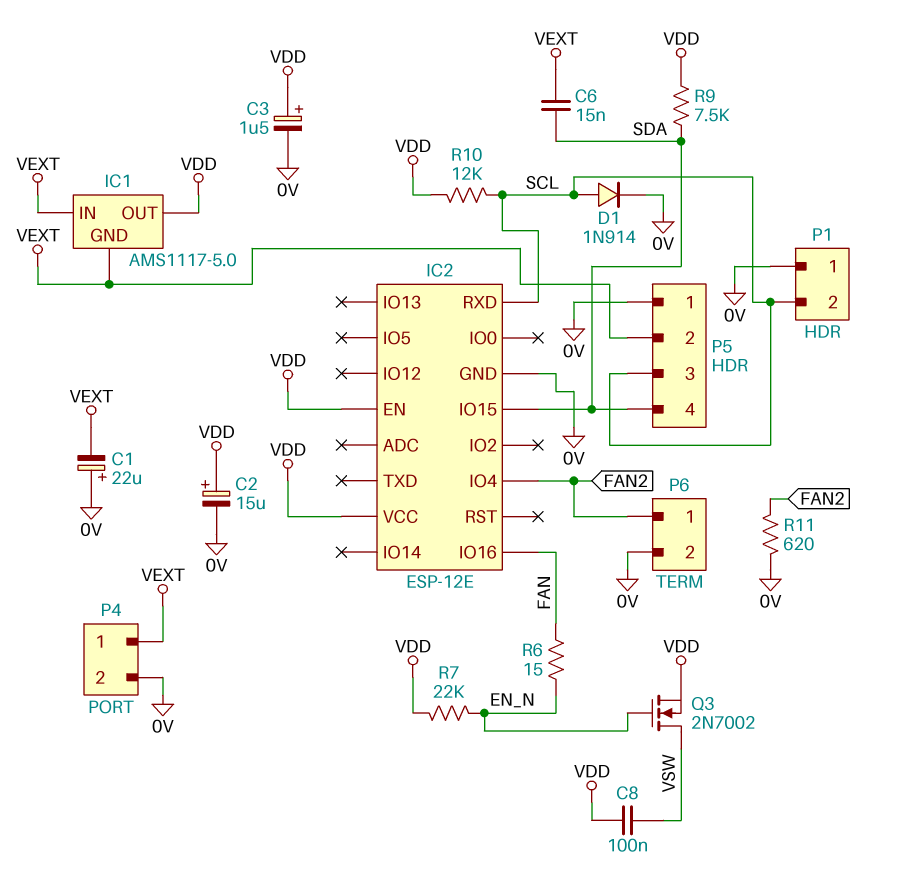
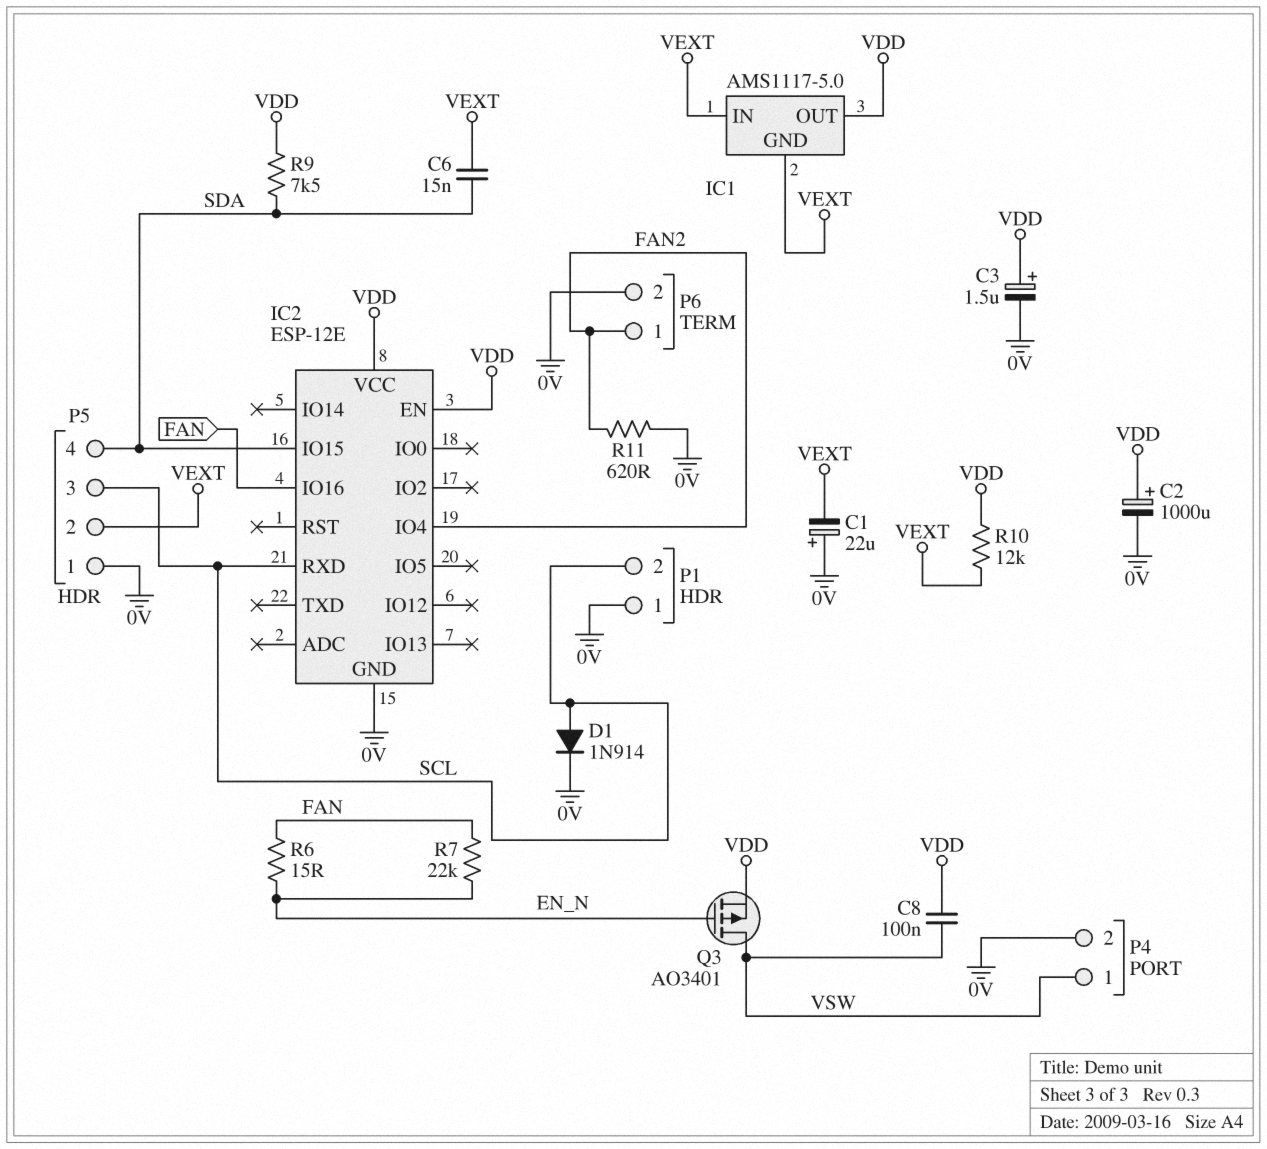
C2: 15uF (plus VDD, minus 0V) -> 1000uF (plus VDD, minus 0V)
P4 pin 1: VEXT -> VSW
Q3: NMOS 2N7002 (G EN_N, D VSW, S VDD) -> PMOS AO3401 (G EN_N, D VSW, S VDD)
R7: 22k (EN_N, VDD) -> 22k (EN_N, FAN)
R10: 12k (SCL, VDD) -> 12k (VDD, VEXT)

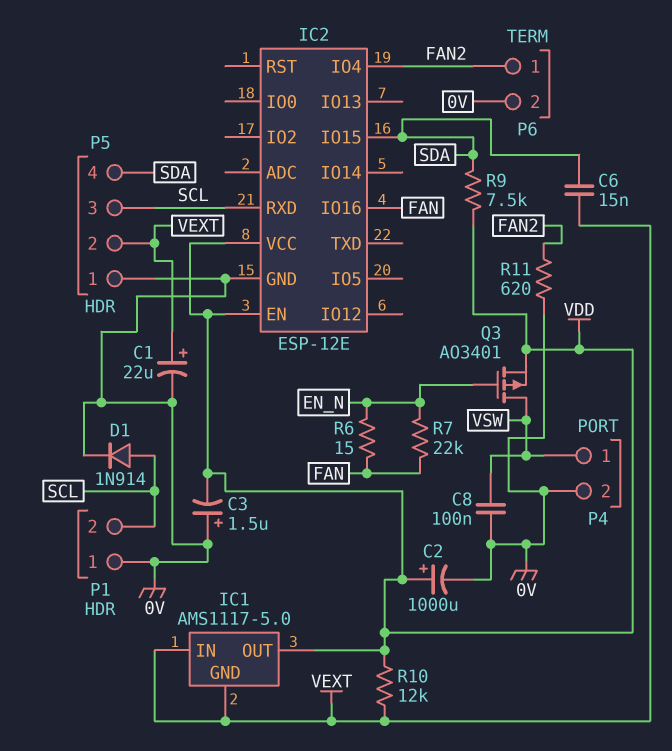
C1: 22uF (plus 0V, minus VEXT) -> 22uF (plus VEXT, minus 0V)
C3: 1.5uF (plus VDD, minus 0V) -> 1.5uF (plus 0V, minus VDD)
C8: 100nF (VDD, VSW) -> 100nF (0V, VSW)

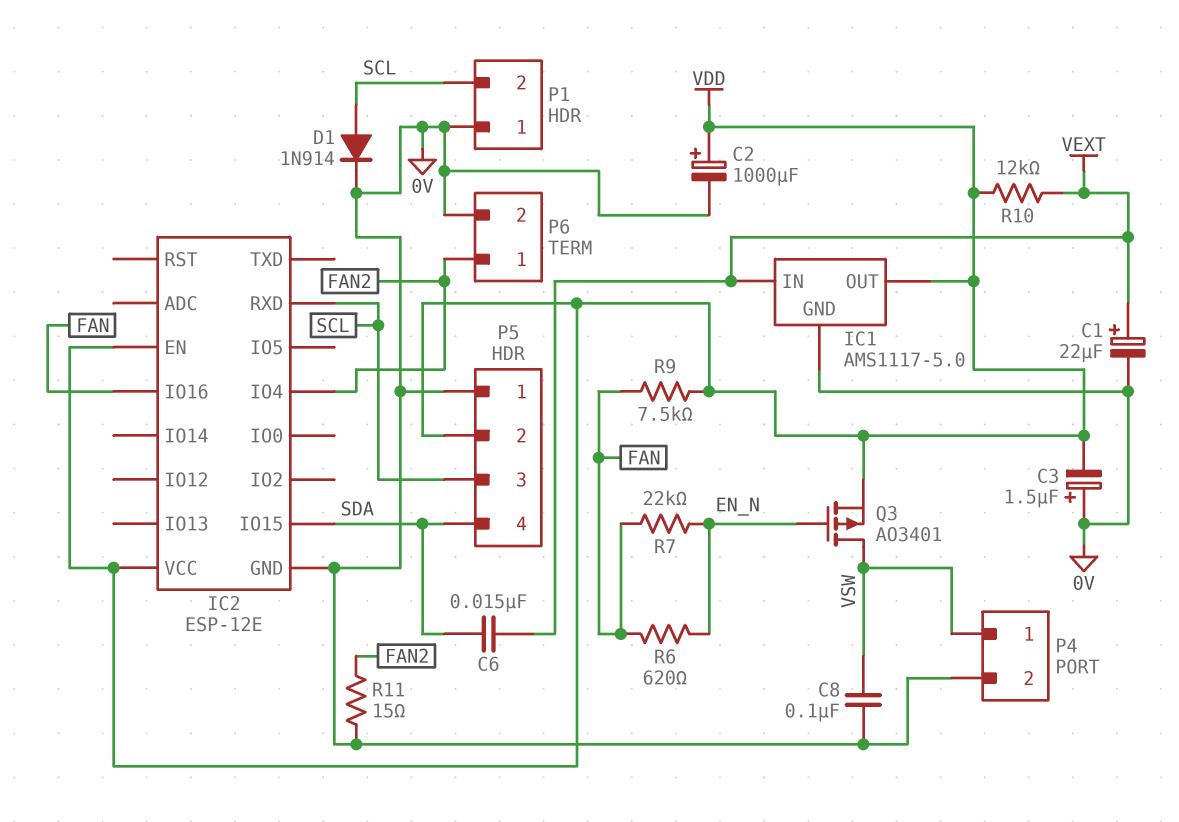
IC1 pin GND: VEXT -> 0V
P5 pin 2: VEXT -> VDD
R6: 15 (EN_N, FAN) -> 620 (EN_N, FAN)
R9: 7.5k (SDA, VDD) -> 7.5k (FAN, VDD)
R11: 620 (0V, FAN2) -> 15 (0V, FAN2)

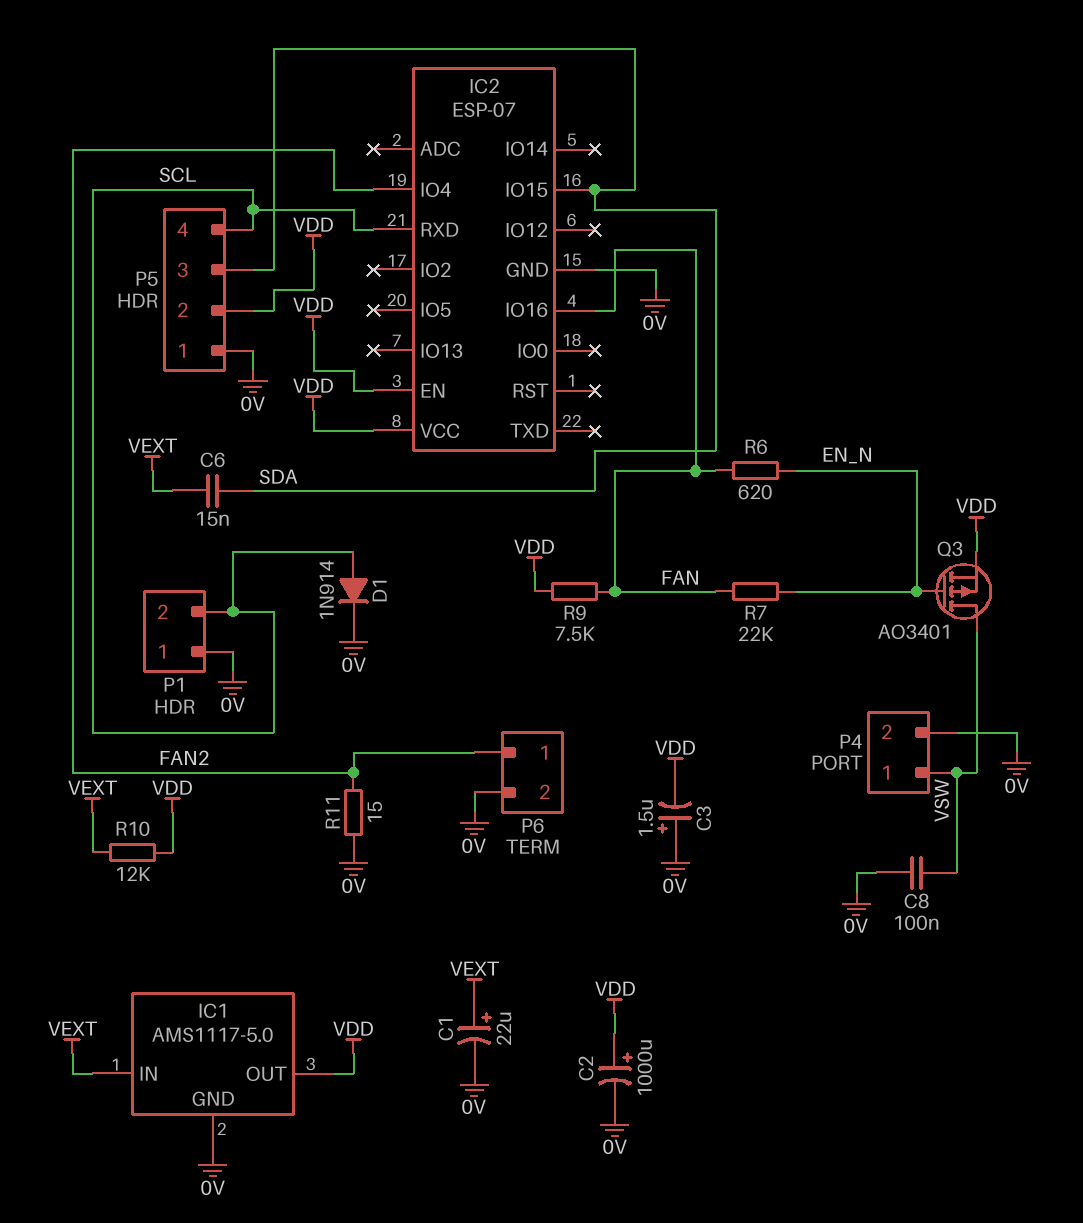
IC2: ESP-12E -> ESP-07
P5 pin 3: SCL -> SDA
P5 pin 4: SDA -> SCL

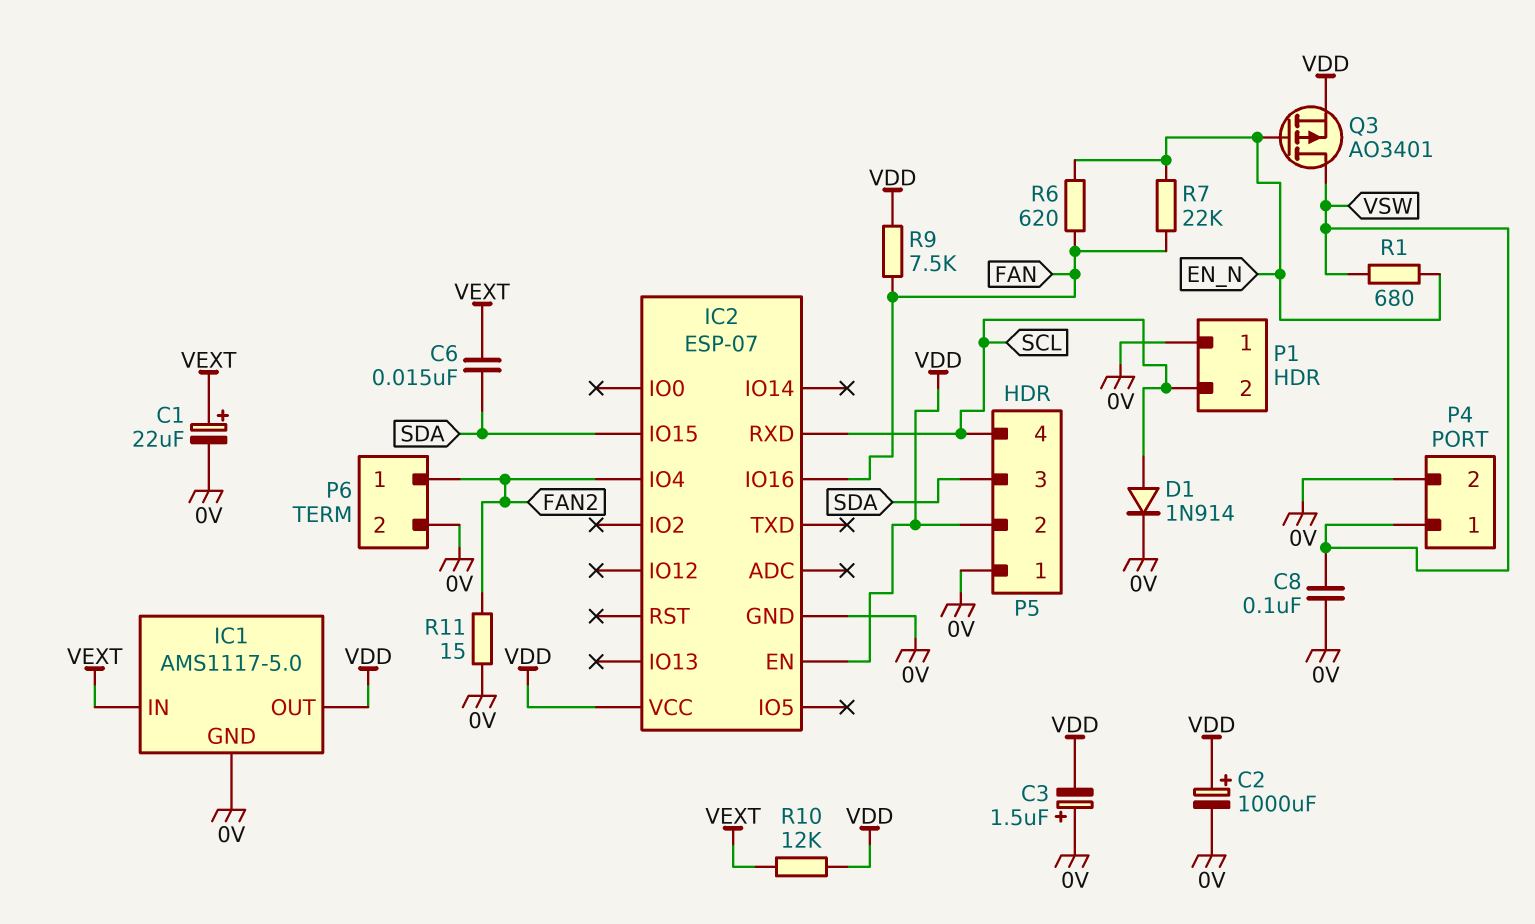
R1: none -> 680 (EN_N, VSW)

